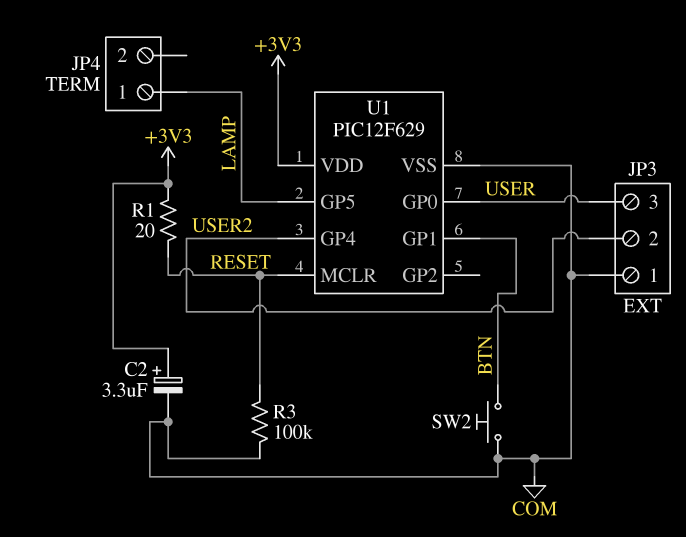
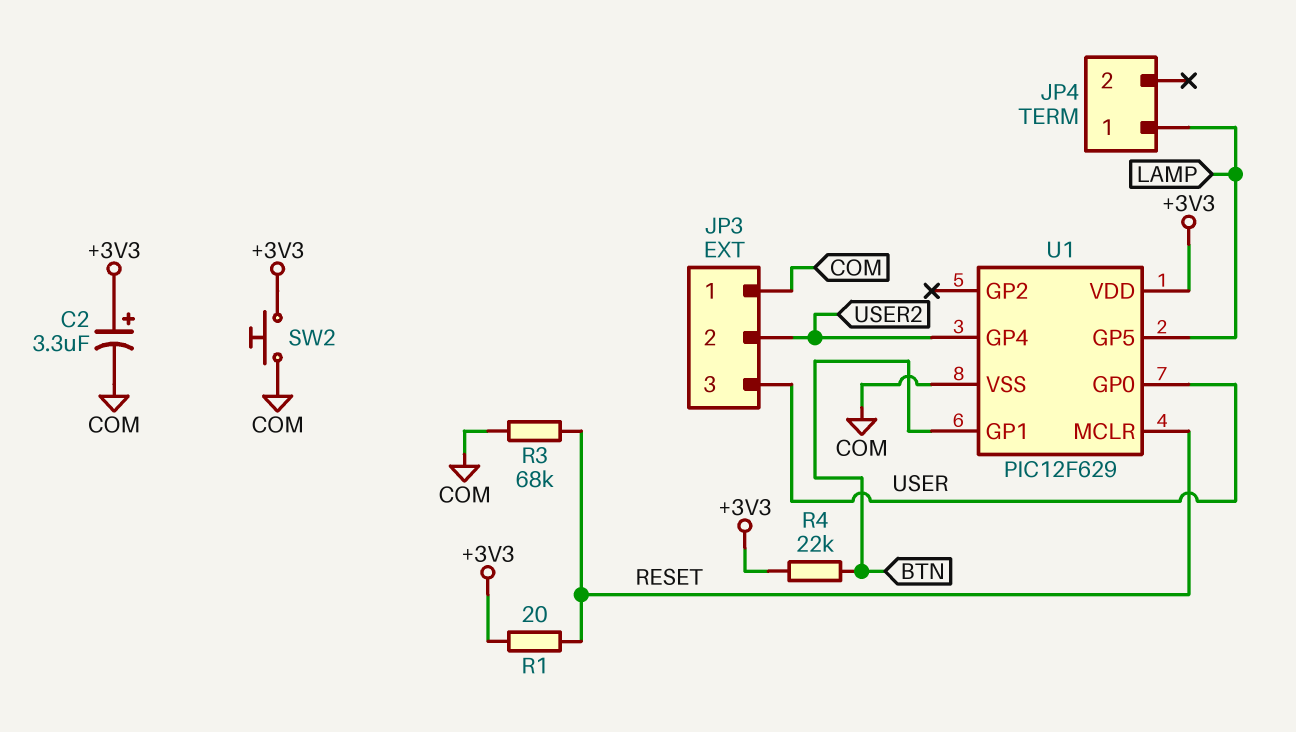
R3: 100k (COM, RESET) -> 68k (COM, RESET)
R4: none -> 22k (+3V3, BTN)
SW2: button (BTN, COM) -> button (+3V3, COM)

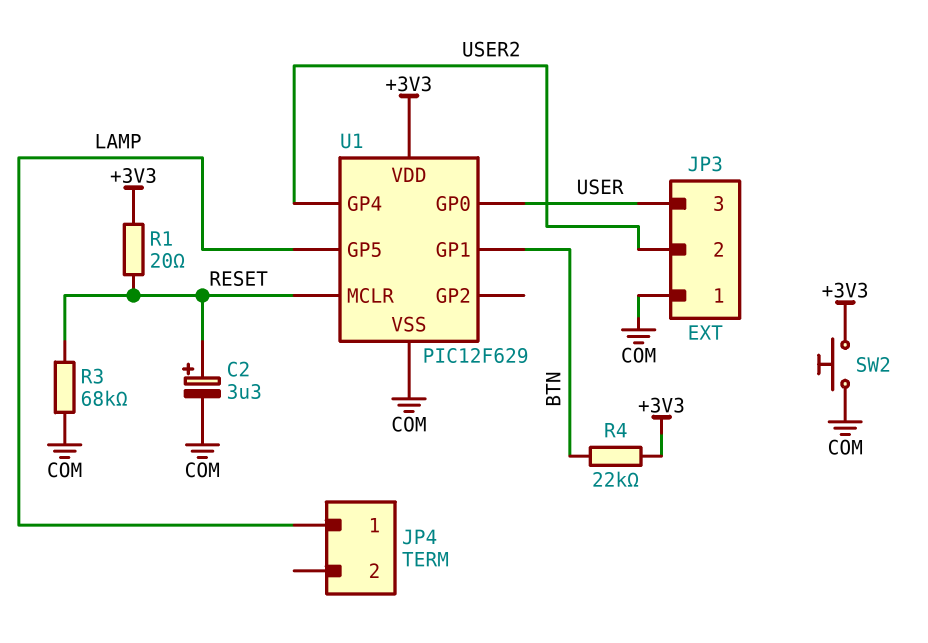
C2: 3.3uF (plus +3V3, minus COM) -> 3.3uF (plus RESET, minus COM)

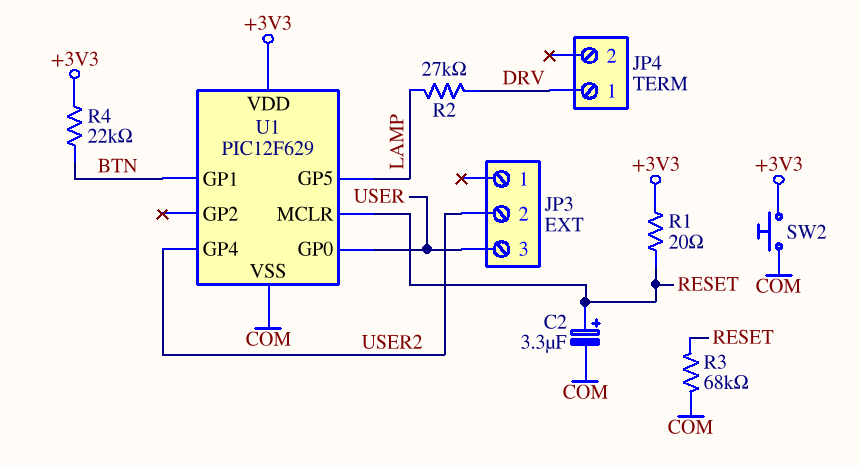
JP3 pin 1: COM -> none
JP4 pin 1: LAMP -> DRV
R2: none -> 27k (DRV, LAMP)

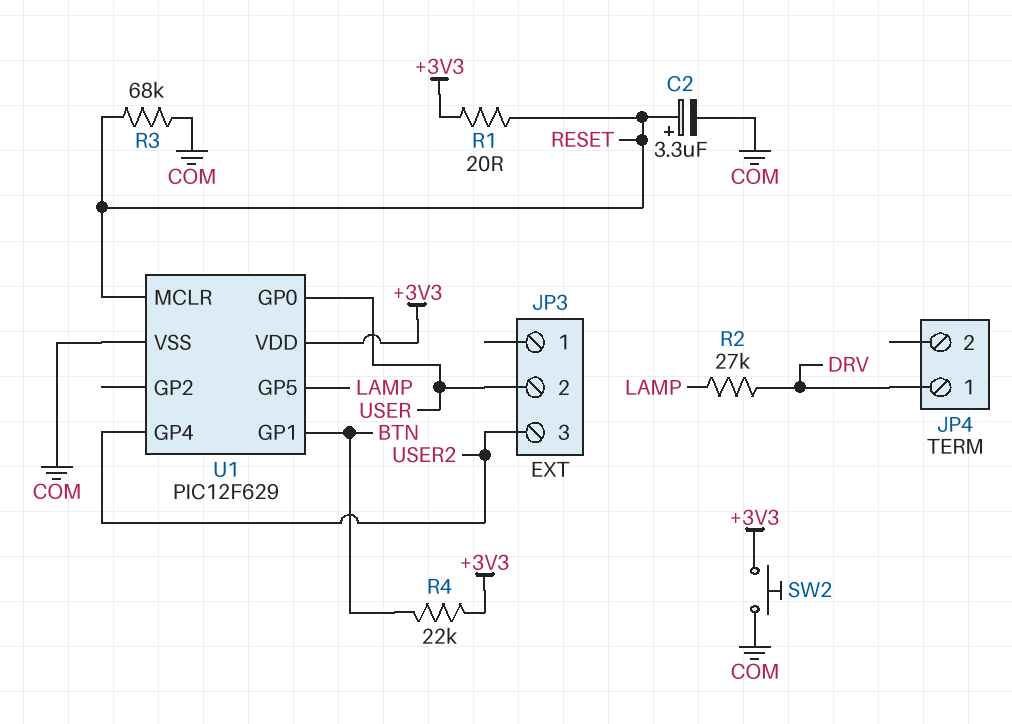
JP3 pin 2: USER2 -> USER
JP3 pin 3: USER -> USER2

